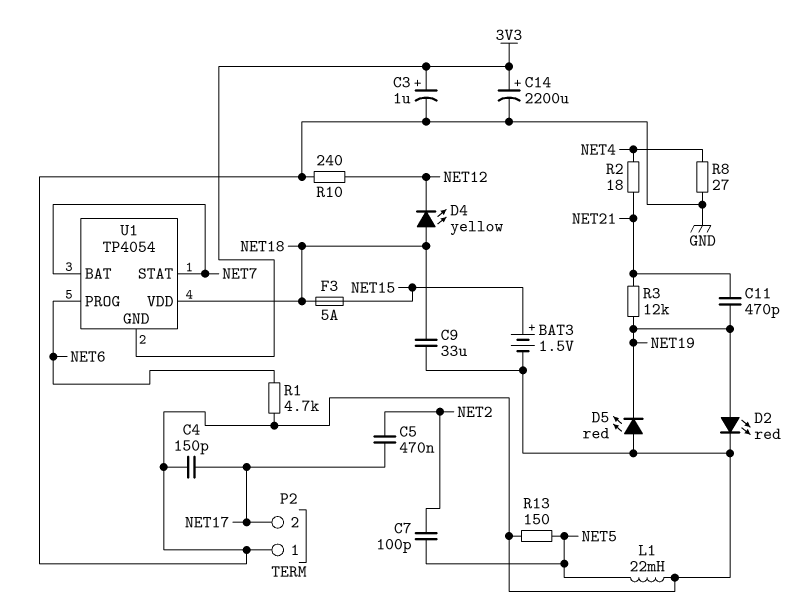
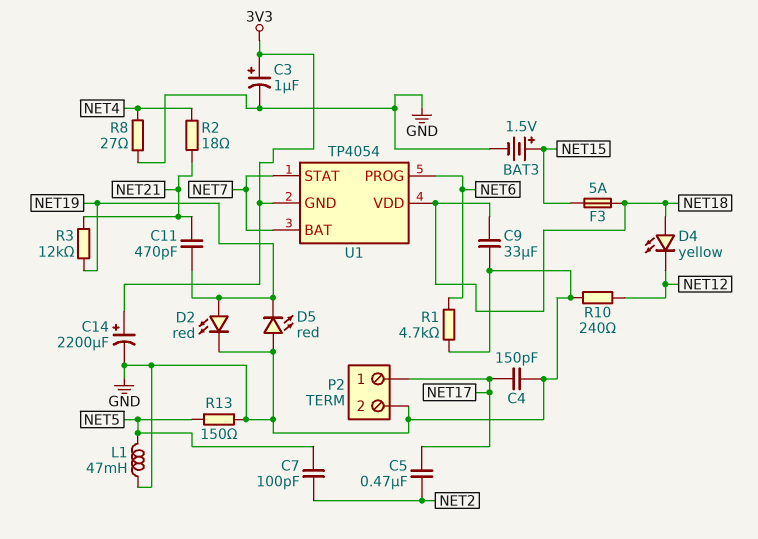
L1: 22mH (GND, NET5) -> 47mH (GND, NET5)
P2 pin 1: GND -> NET17
P2 pin 2: NET17 -> GND

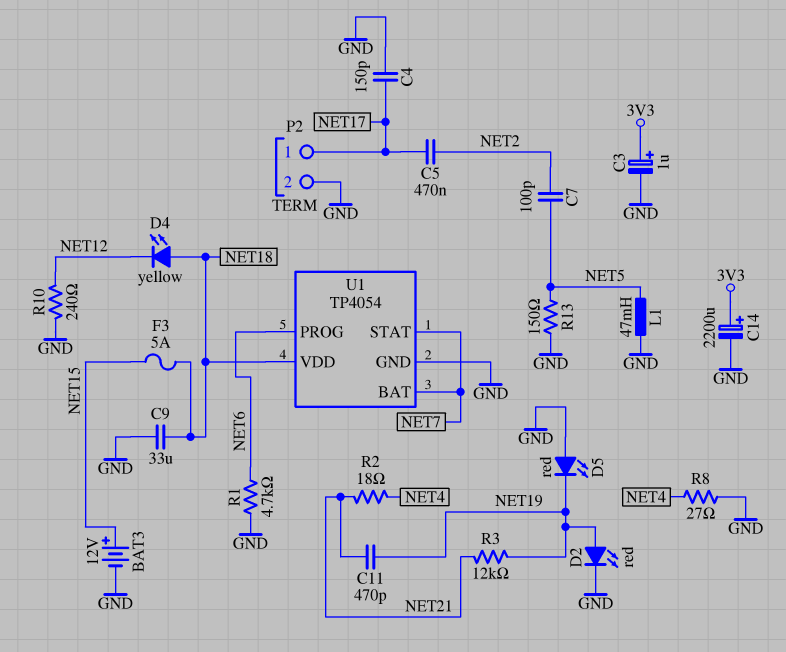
BAT3: 1.5V (plus NET15, minus GND) -> 12V (plus NET15, minus GND)
U1 pin GND: 3V3 -> GND

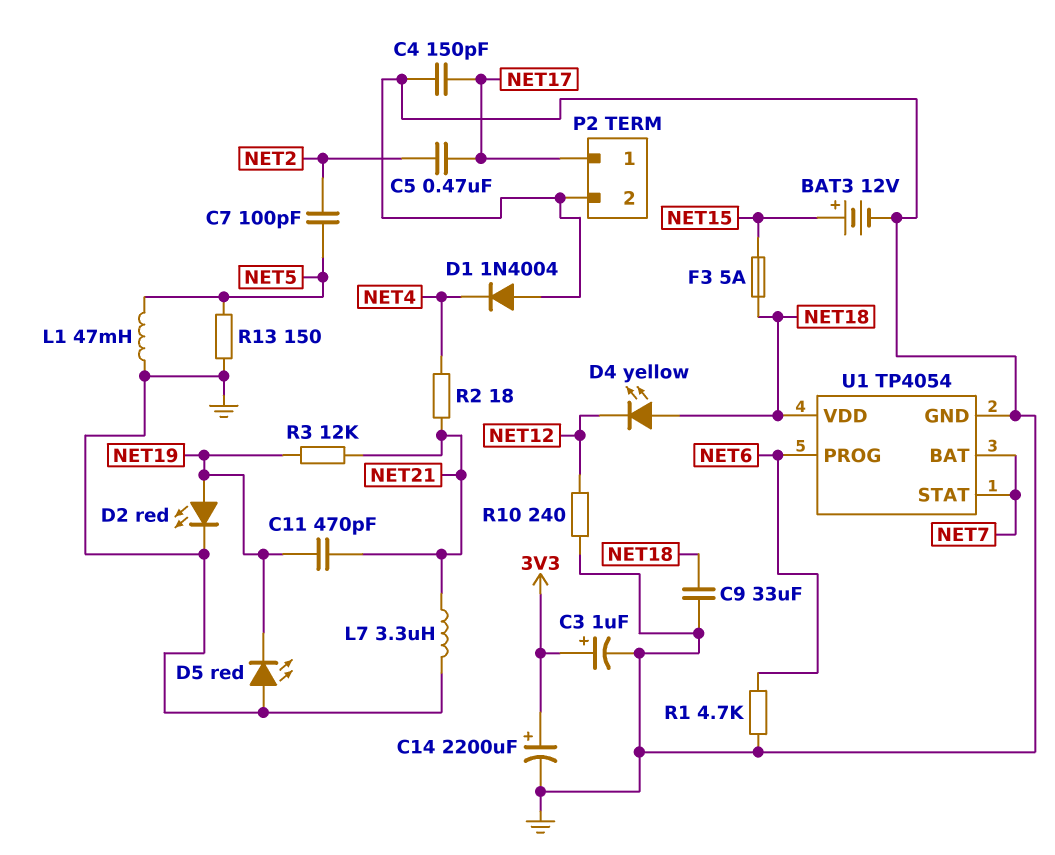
D1: none -> diode 1N4004 (A GND, K NET4)
L7: none -> 3.3uH (GND, NET21)
R8: 27 (GND, NET4) -> none

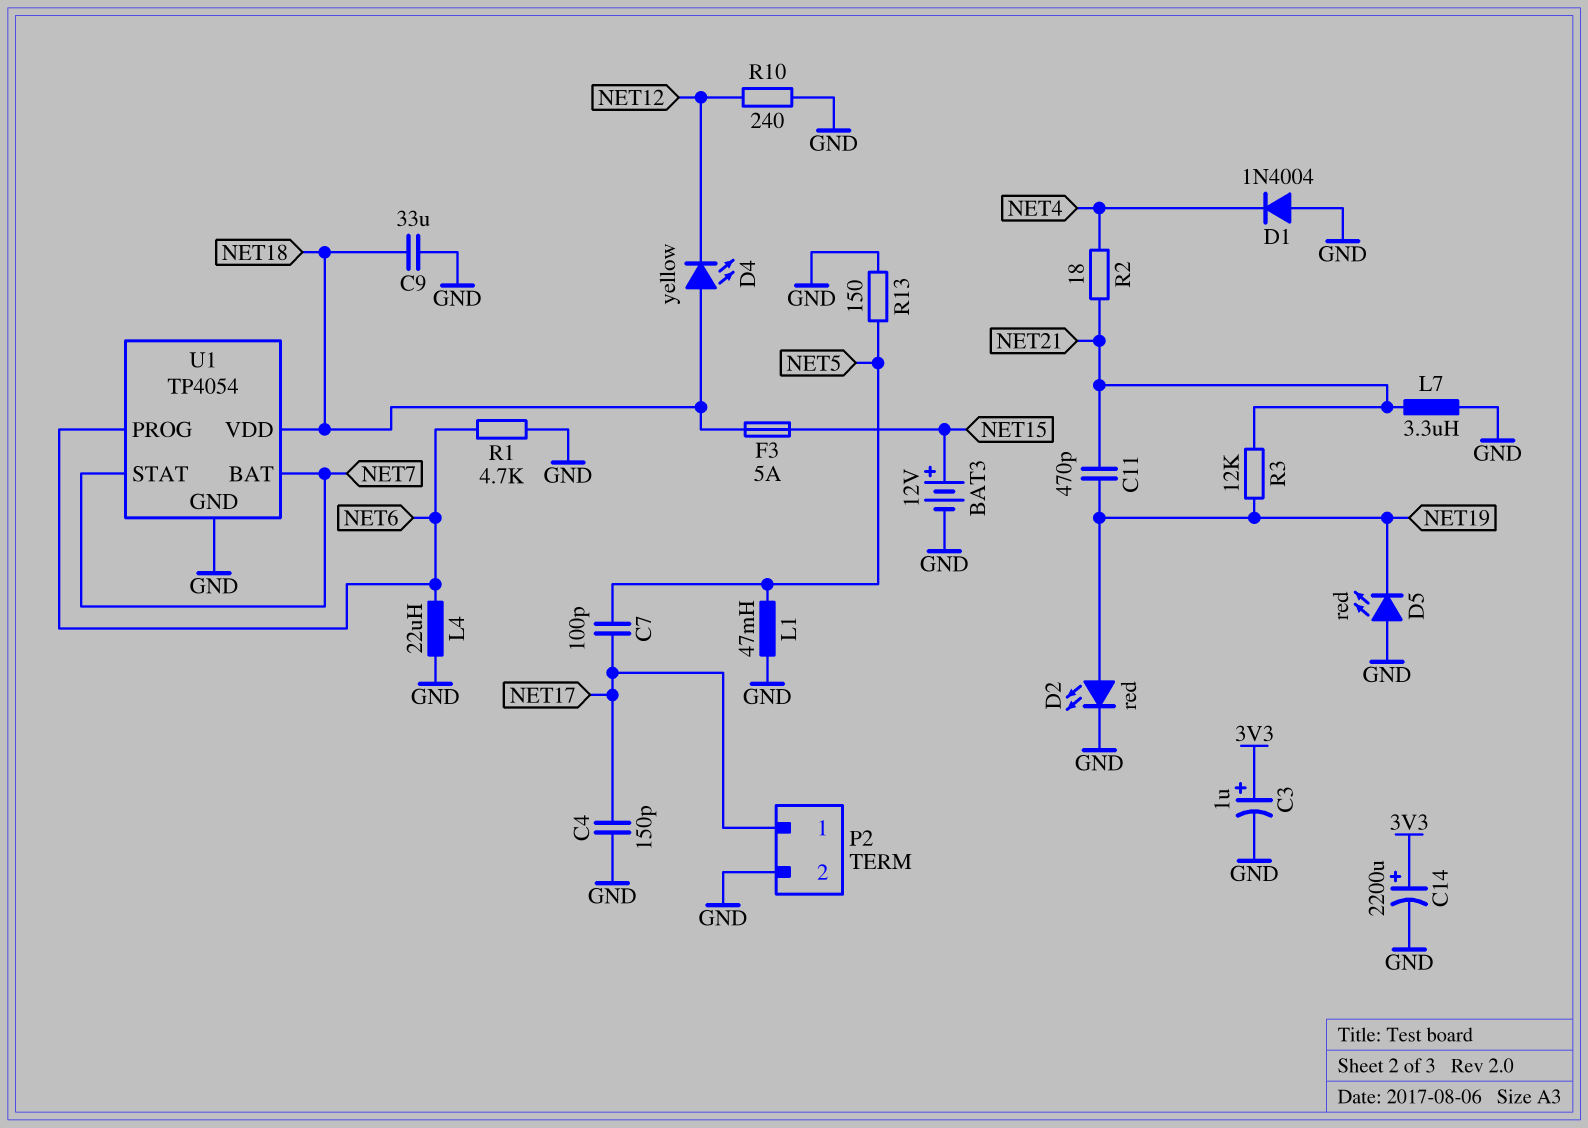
C5: 470nF (NET2, NET17) -> none
C7: 100pF (NET2, NET5) -> 100pF (NET5, NET17)
L4: none -> 22uH (GND, NET6)

